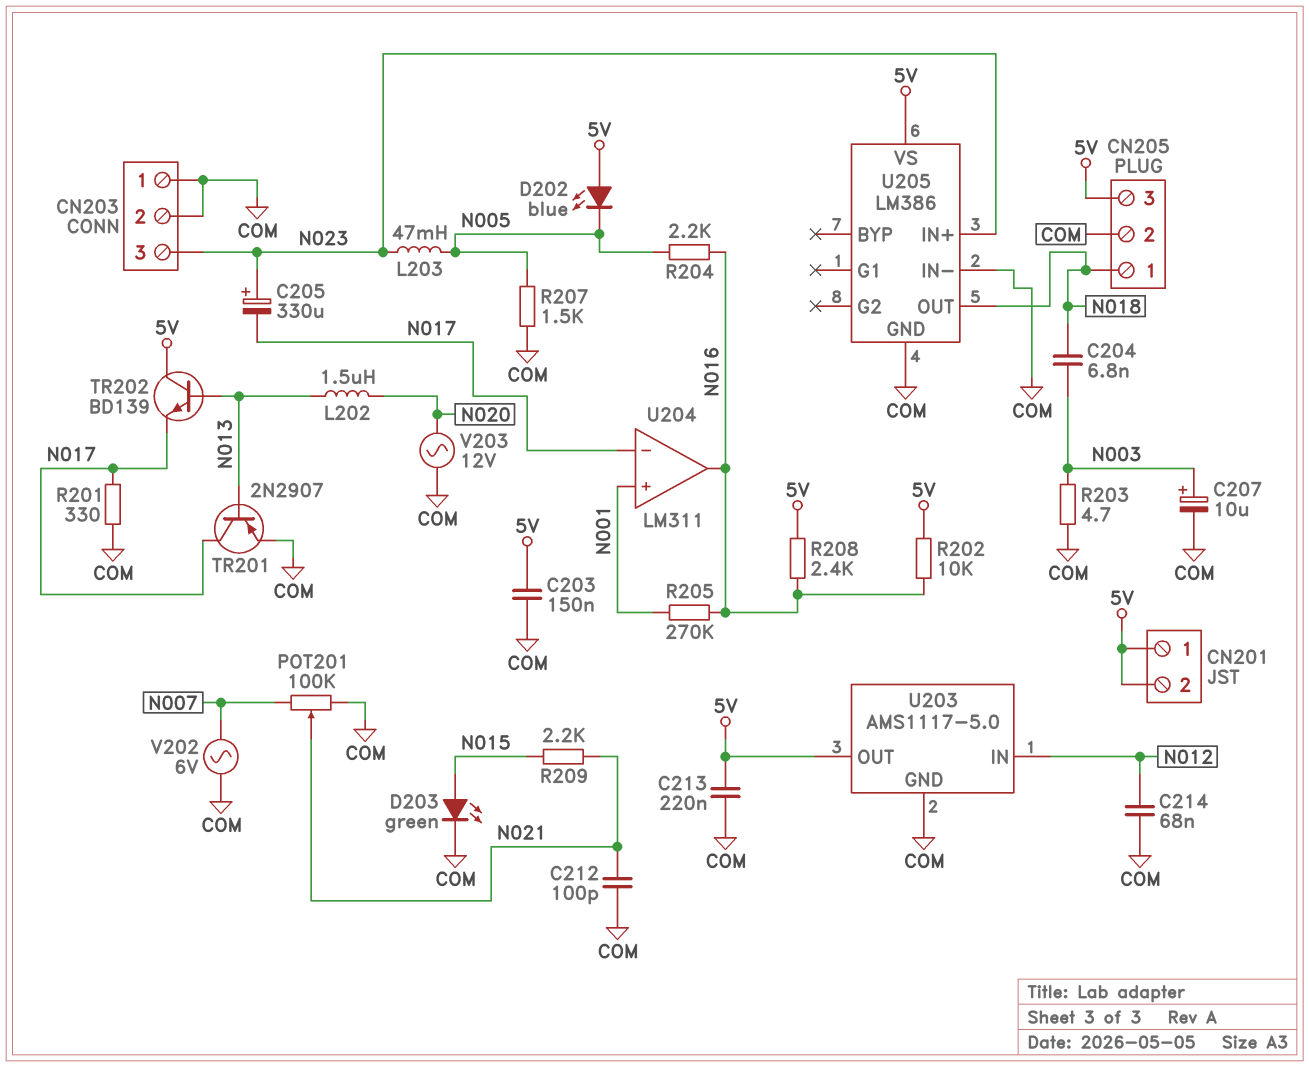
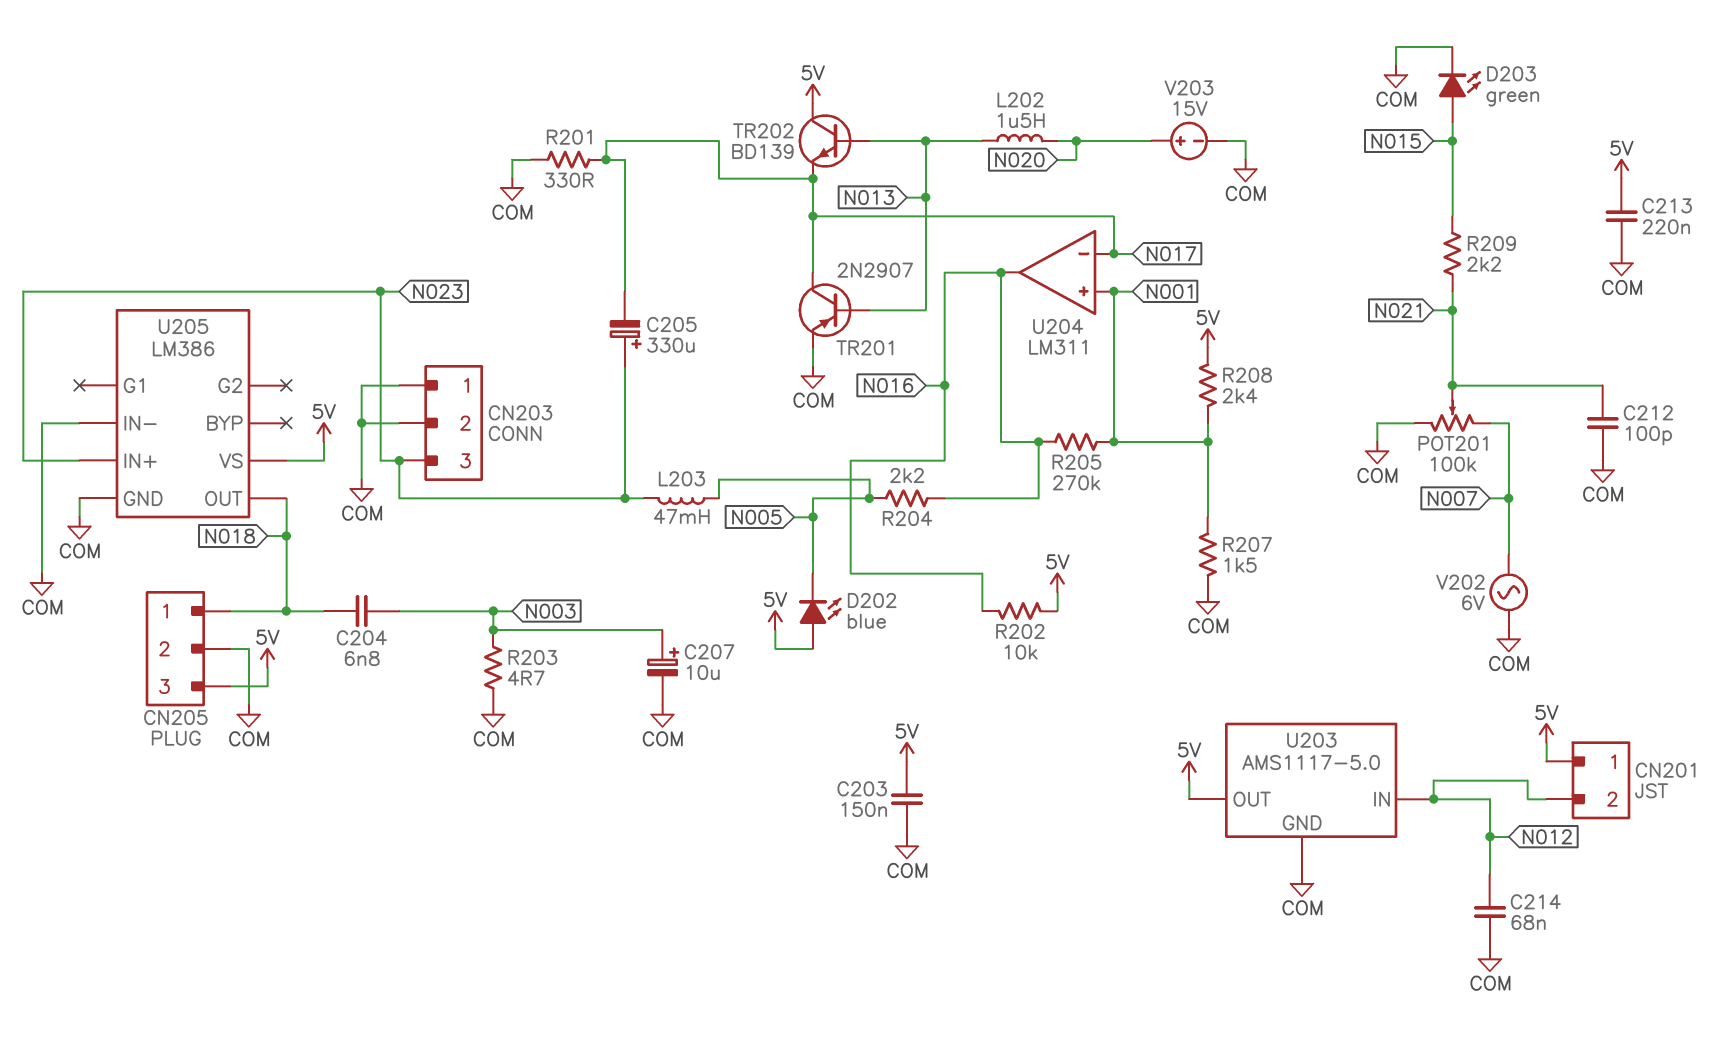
CN201 pin 2: 5V -> N012
R207: 1.5k (COM, N005) -> 1.5k (COM, N001)
R208: 2.4k (5V, N016) -> 2.4k (5V, N001)
V203: AC 12V (COM, N020) -> 15V (plus N020, minus COM)

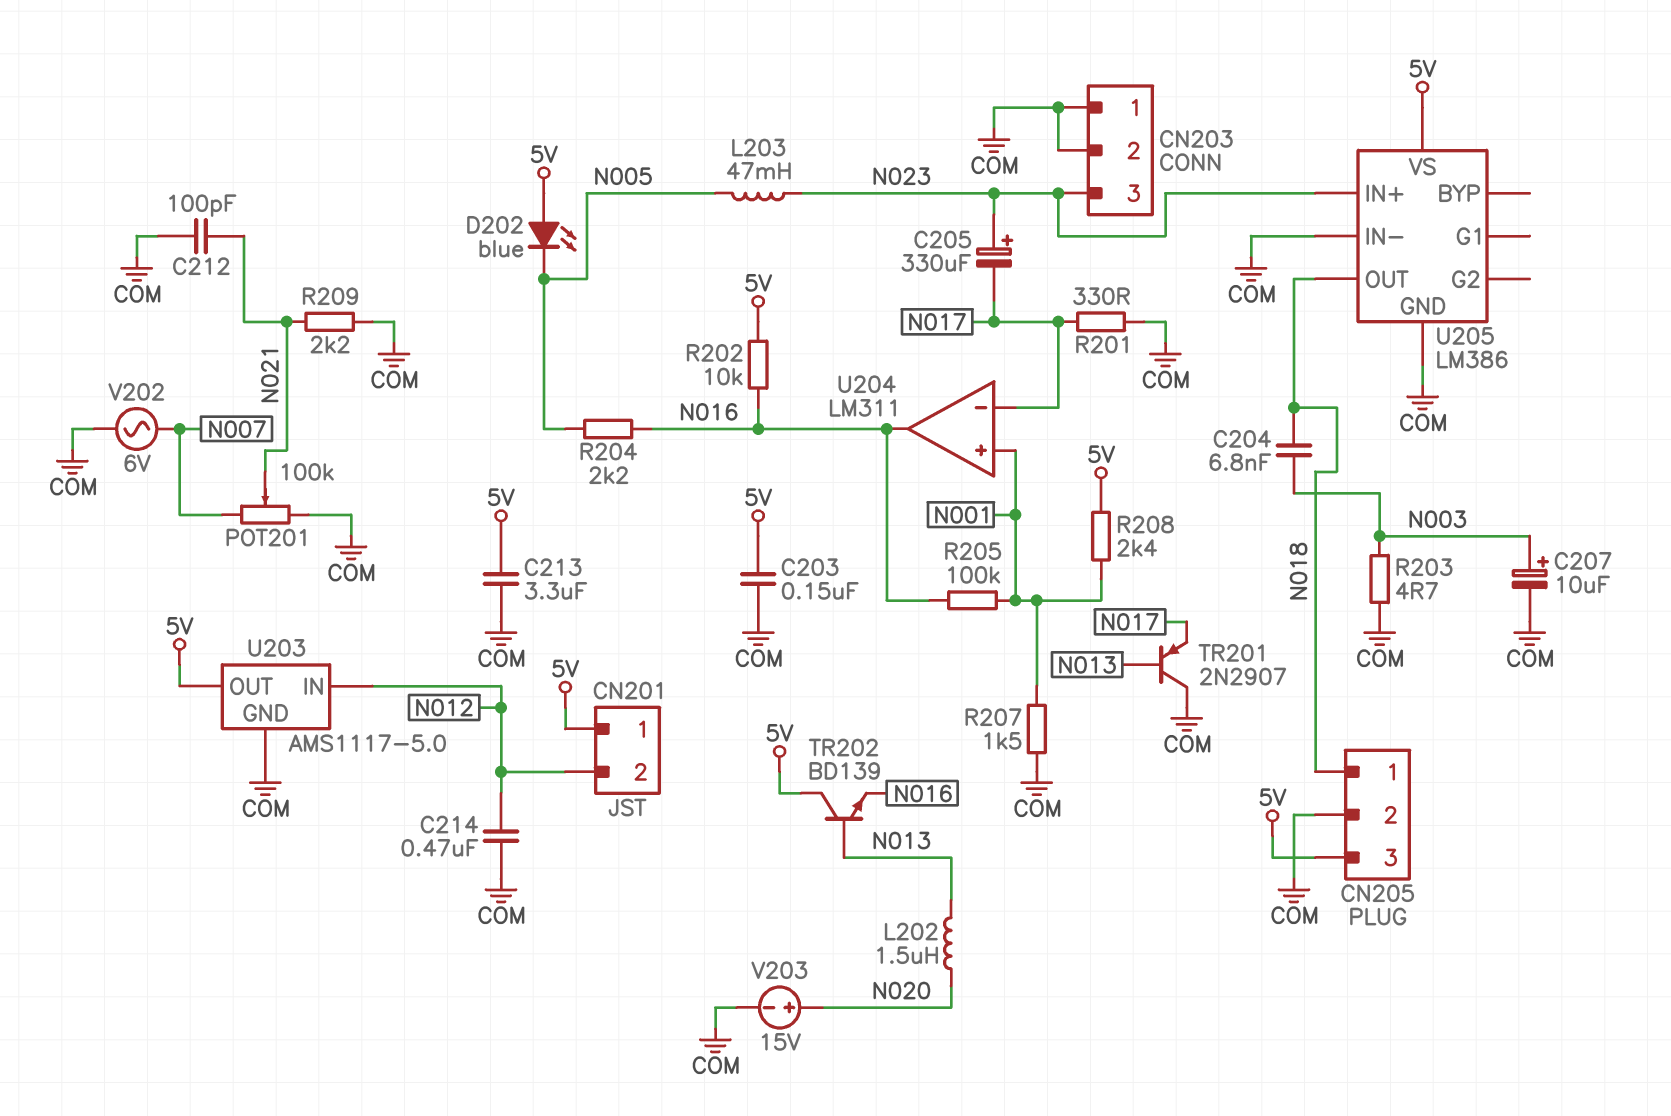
C213: 220nF (5V, COM) -> 3.3uF (5V, COM)
C214: 68nF (COM, N012) -> 470nF (COM, N012)
D203: LED green (A N015, K COM) -> none
R205: 270k (N001, N016) -> 100k (N001, N016)
R209: 2.2k (N015, N021) -> 2.2k (COM, N021)
TR201: PNP 2N2907 (B N013, C N017, E COM) -> PNP 2N2907 (B N013, C COM, E N017)
TR202: NPN BD139 (B N013, C 5V, E N017) -> NPN BD139 (B N013, C 5V, E N016)

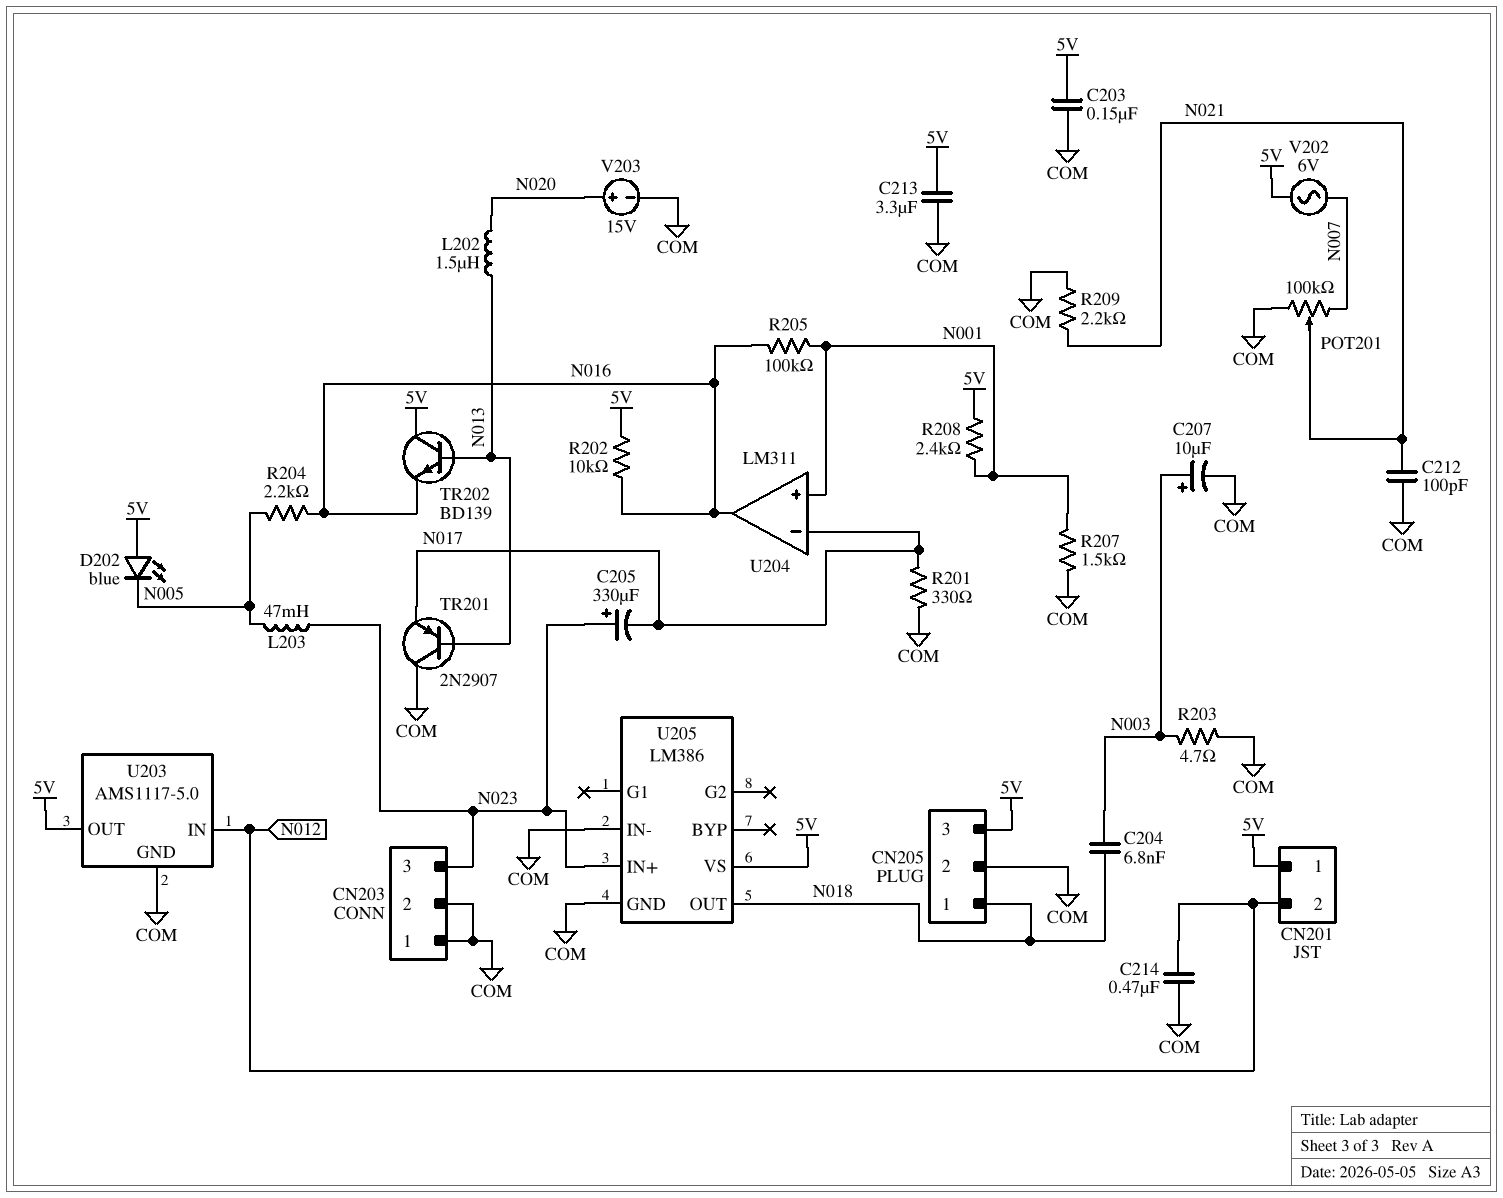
V202: AC 6V (COM, N007) -> AC 6V (5V, N007)

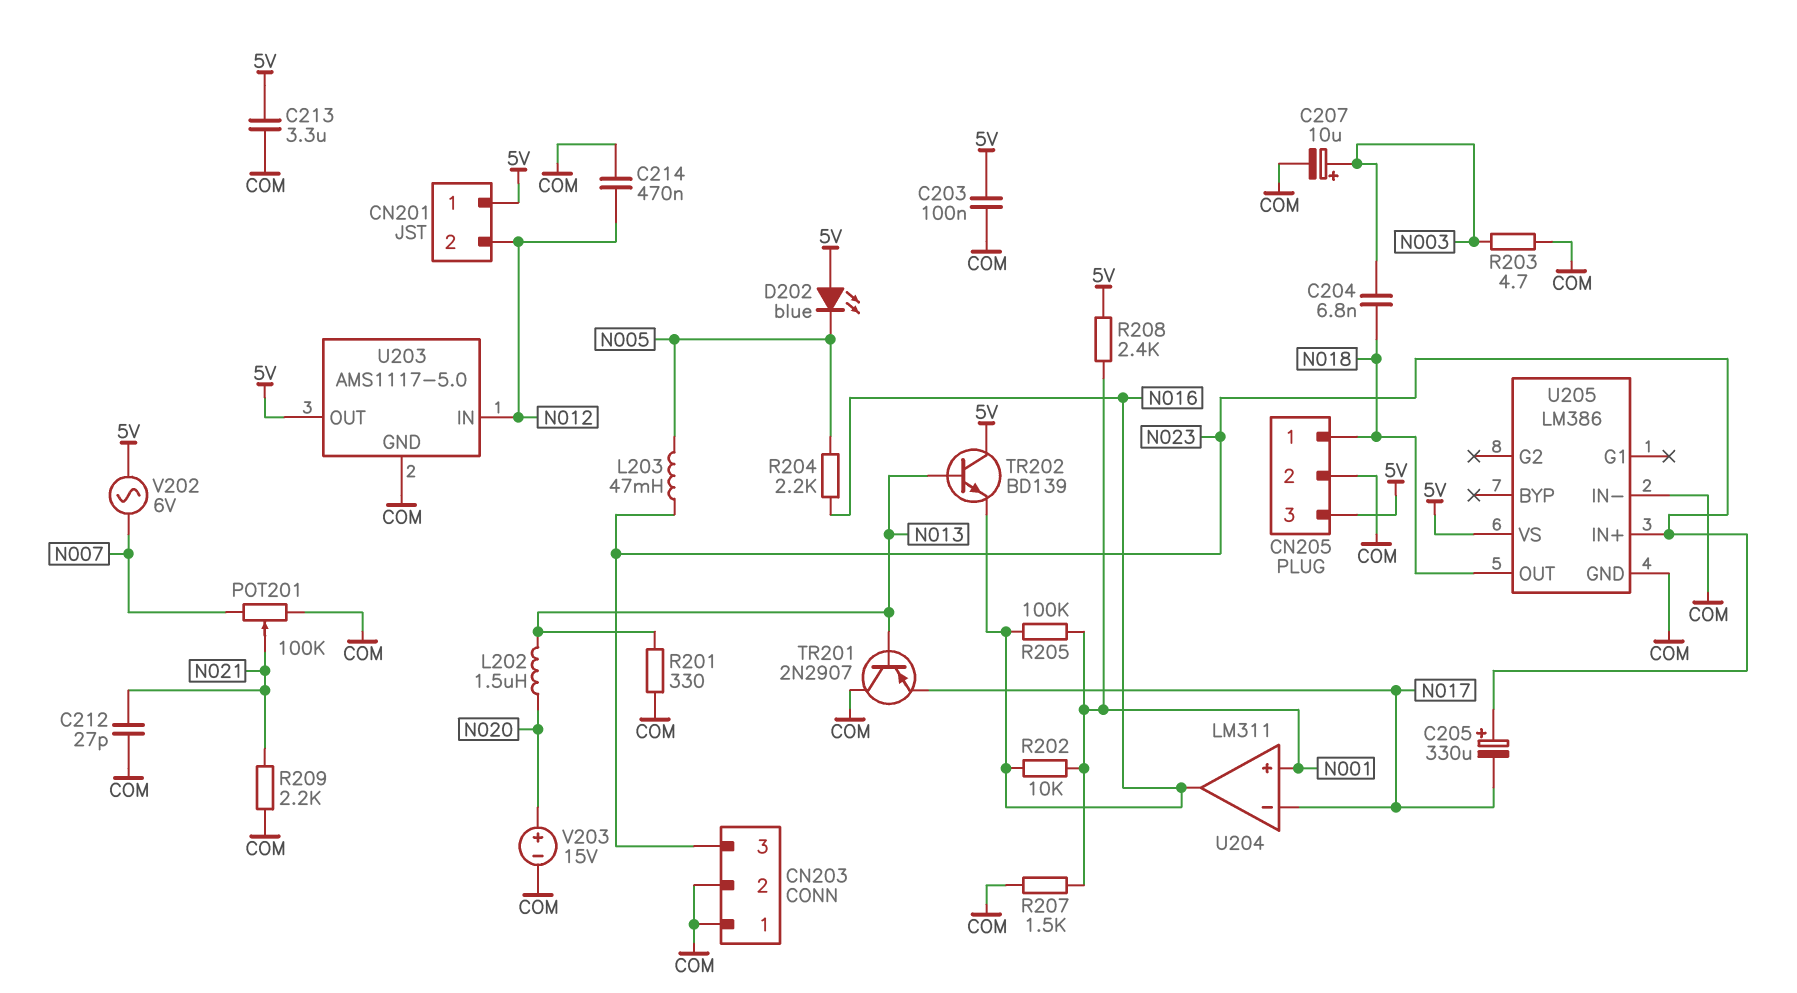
C203: 150nF (5V, COM) -> 100nF (5V, COM)
C212: 100pF (COM, N021) -> 27pF (COM, N021)
R201: 330 (COM, N017) -> 330 (COM, N013)
R202: 10k (5V, N016) -> 10k (N001, N016)

